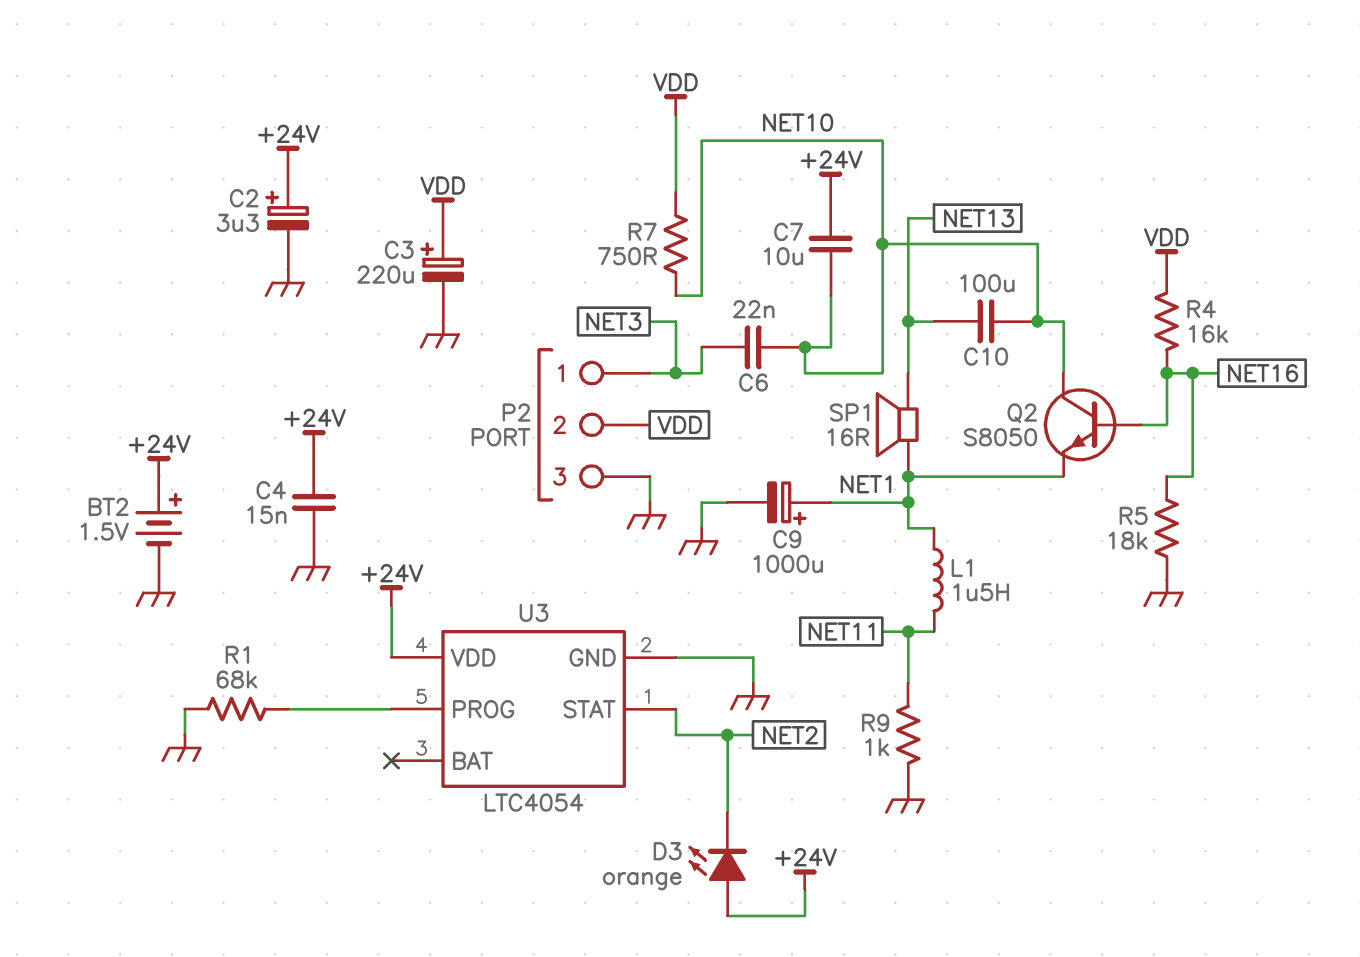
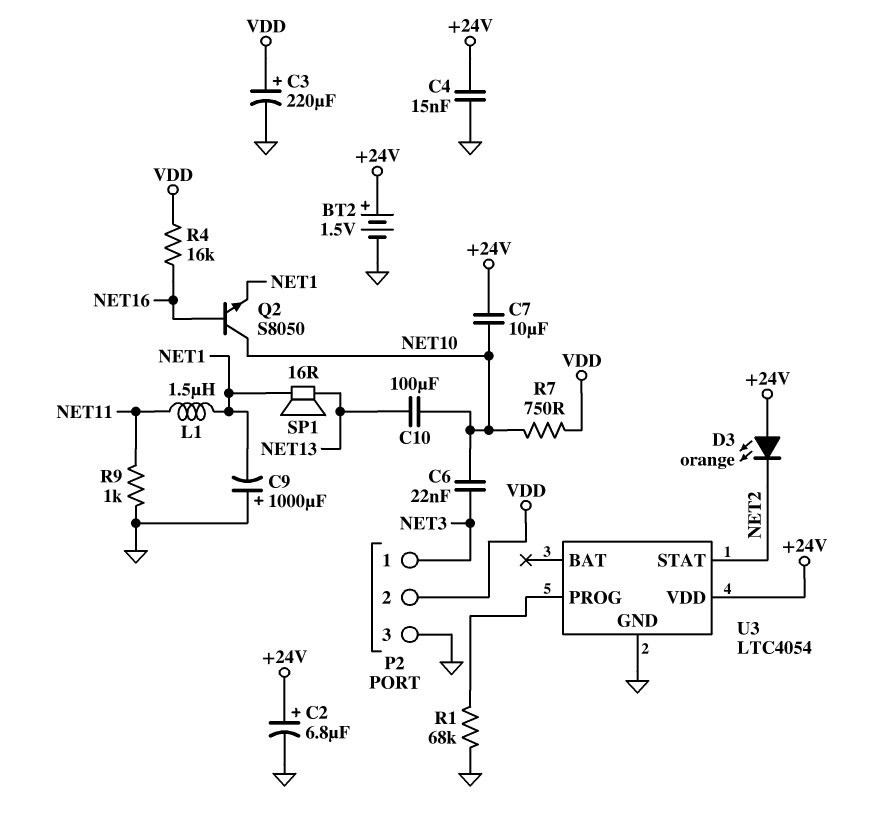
C2: 3.3uF (plus +24V, minus GND) -> 6.8uF (plus +24V, minus GND)
C9: 1000uF (plus NET1, minus GND) -> 1000uF (plus GND, minus NET1)
R5: 18k (GND, NET16) -> none

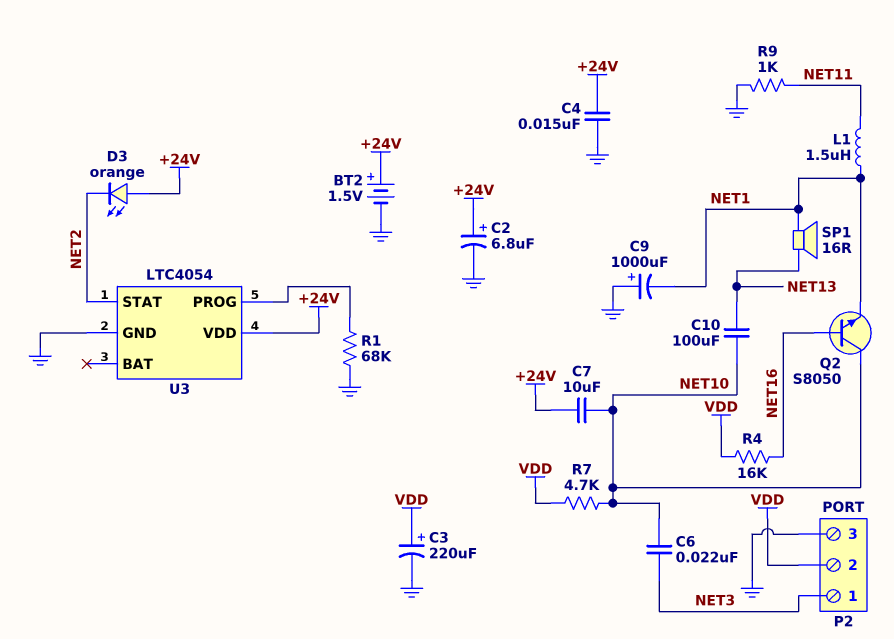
R7: 750 (NET10, VDD) -> 4.7k (NET10, VDD)

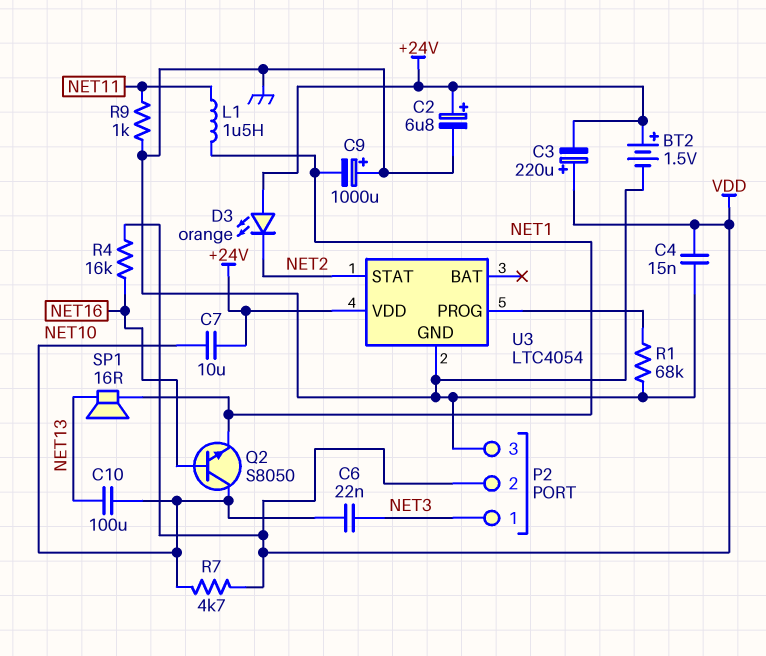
C3: 220uF (plus VDD, minus GND) -> 220uF (plus VDD, minus +24V)
C4: 15nF (+24V, GND) -> 15nF (GND, VDD)

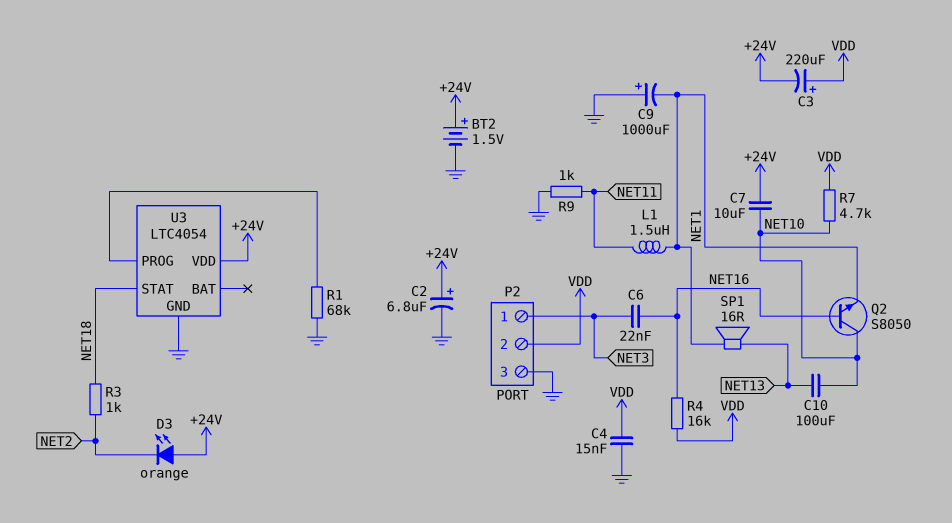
C6: 22nF (NET3, NET10) -> 22nF (NET3, NET16)
R3: none -> 1k (NET2, NET18)
U3 pin STAT: NET2 -> NET18

